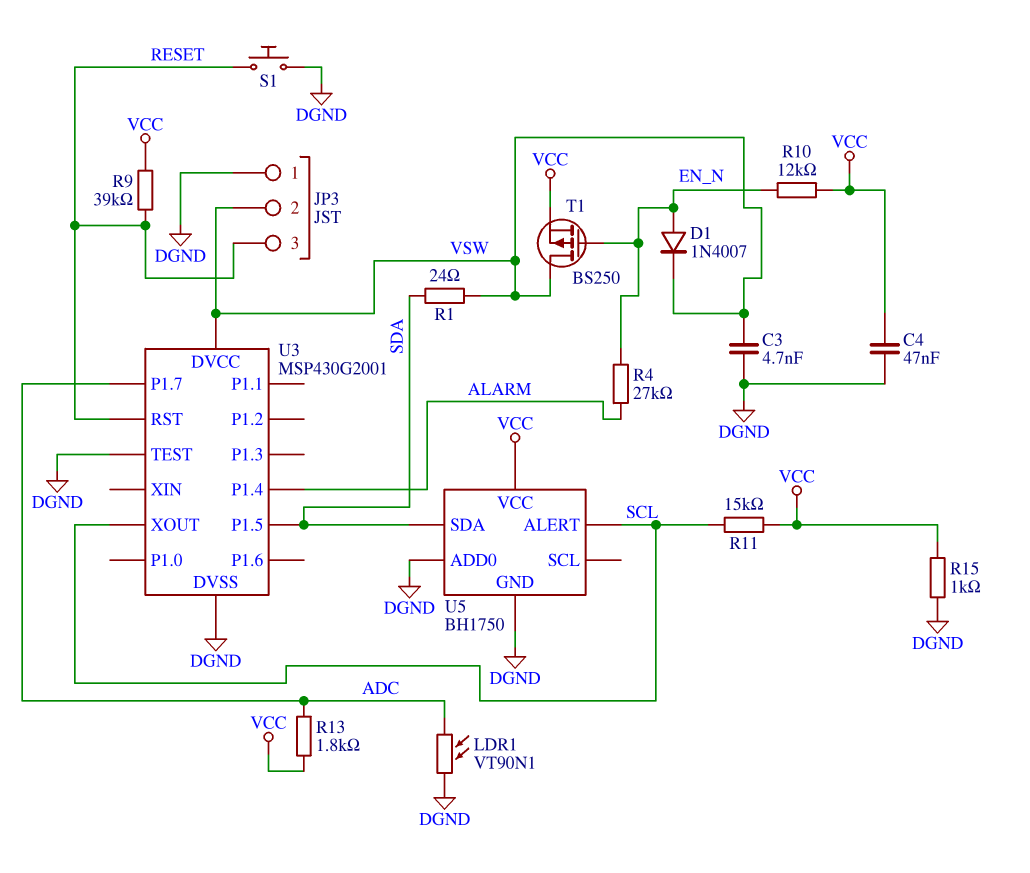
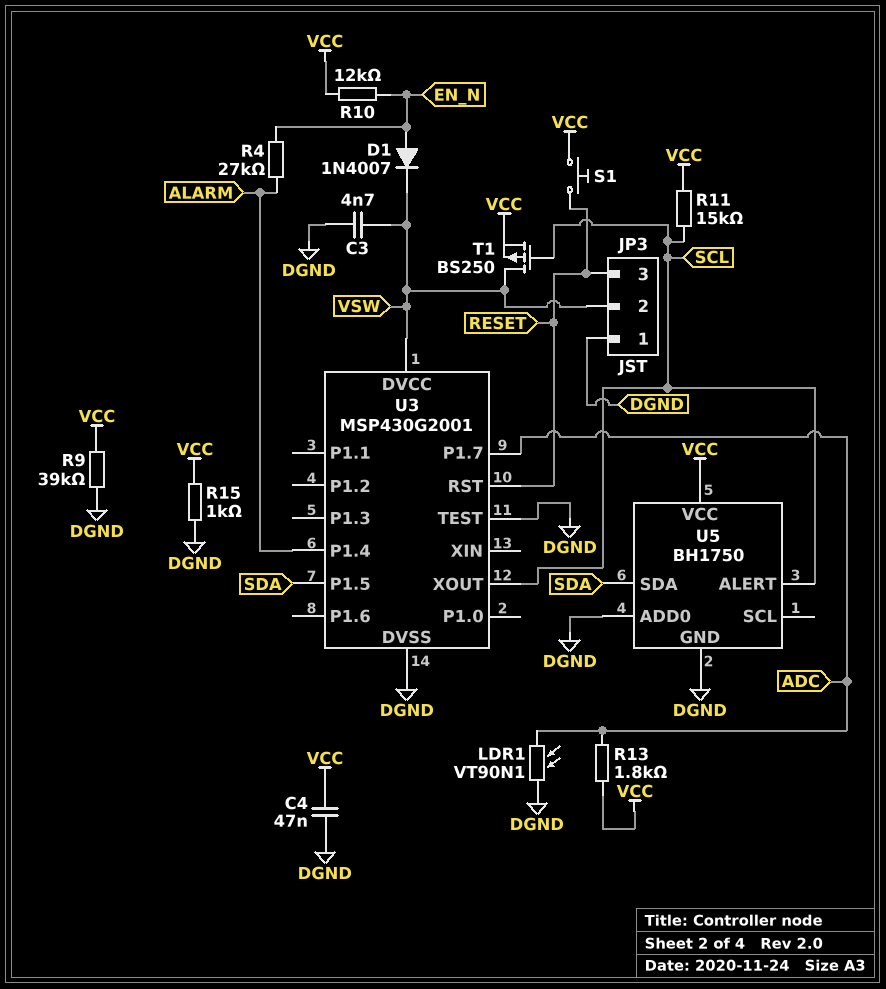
R1: 24 (SDA, VSW) -> none
R9: 39k (RESET, VCC) -> 39k (DGND, VCC)
S1: button (DGND, RESET) -> button (RESET, VCC)
T1: PMOS BS250 (G EN_N, D VSW, S VCC) -> PMOS BS250 (G SCL, D VSW, S VCC)

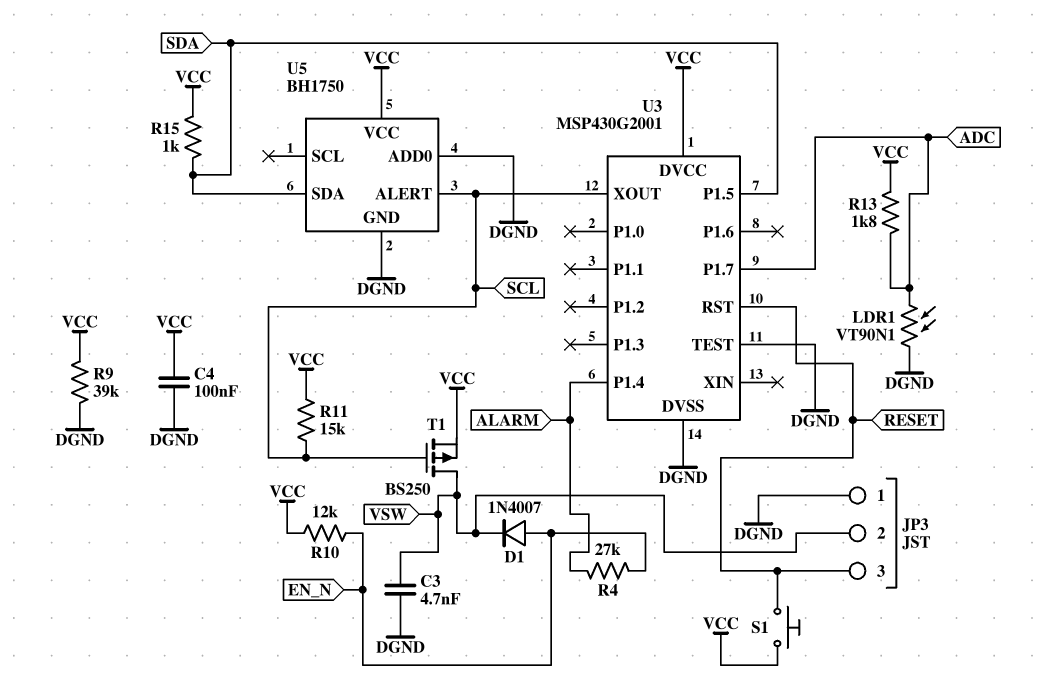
C4: 47nF (DGND, VCC) -> 100nF (DGND, VCC)
R15: 1k (DGND, VCC) -> 1k (SDA, VCC)
U3 pin DVCC: VSW -> VCC

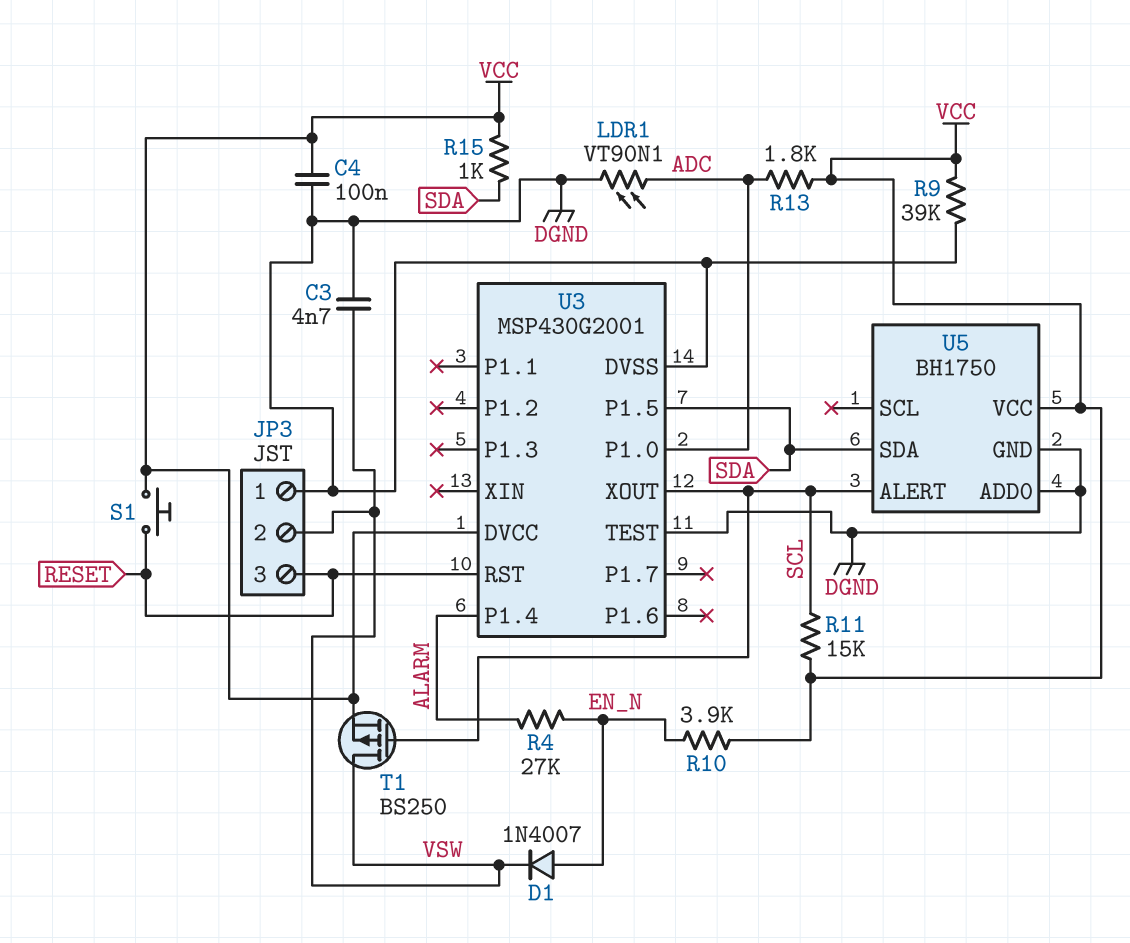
R10: 12k (EN_N, VCC) -> 3.9k (EN_N, VCC)
U3 pin P1.0: none -> ADC
U3 pin P1.7: ADC -> none

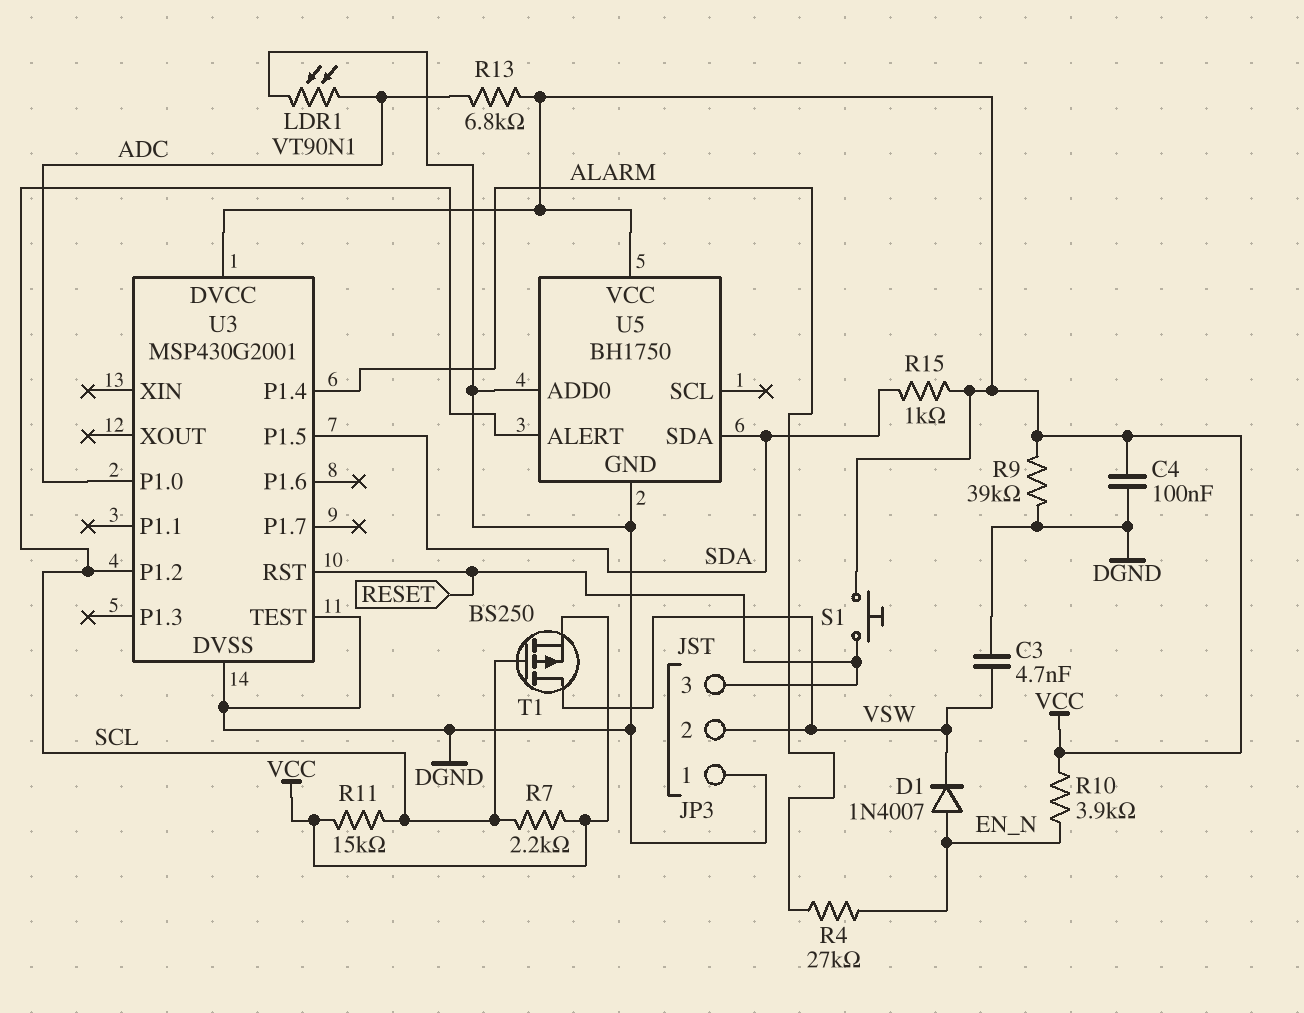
R7: none -> 2.2k (SCL, VCC)
R13: 1.8k (ADC, VCC) -> 6.8k (ADC, VCC)
U3 pin P1.2: none -> SCL
U3 pin XOUT: SCL -> none

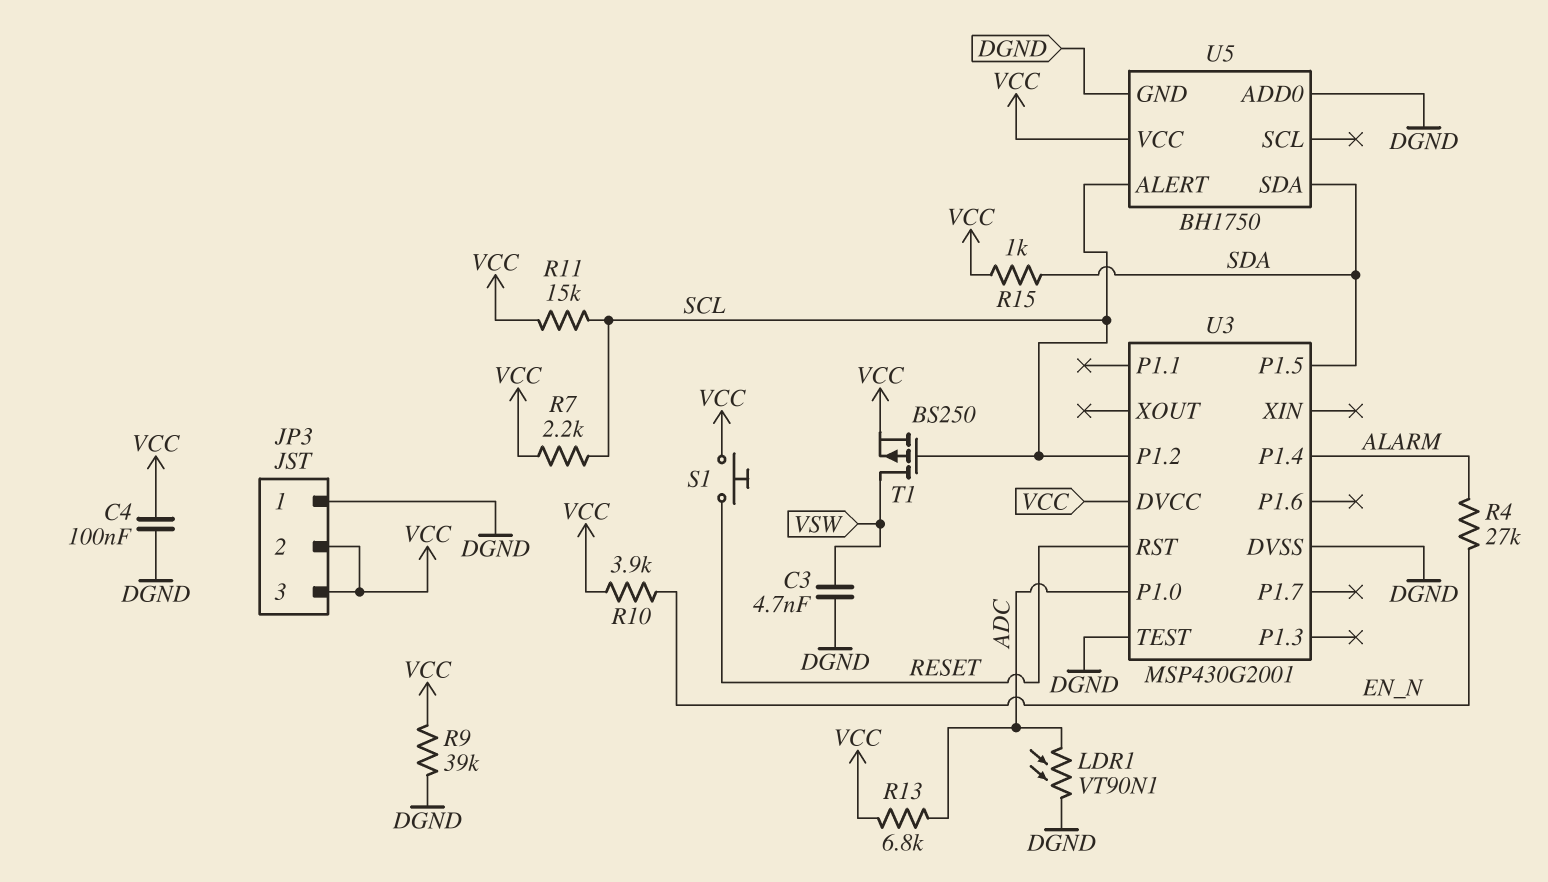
D1: diode 1N4007 (A EN_N, K VSW) -> none
JP3 pin 2: VSW -> VCC
JP3 pin 3: RESET -> VCC

